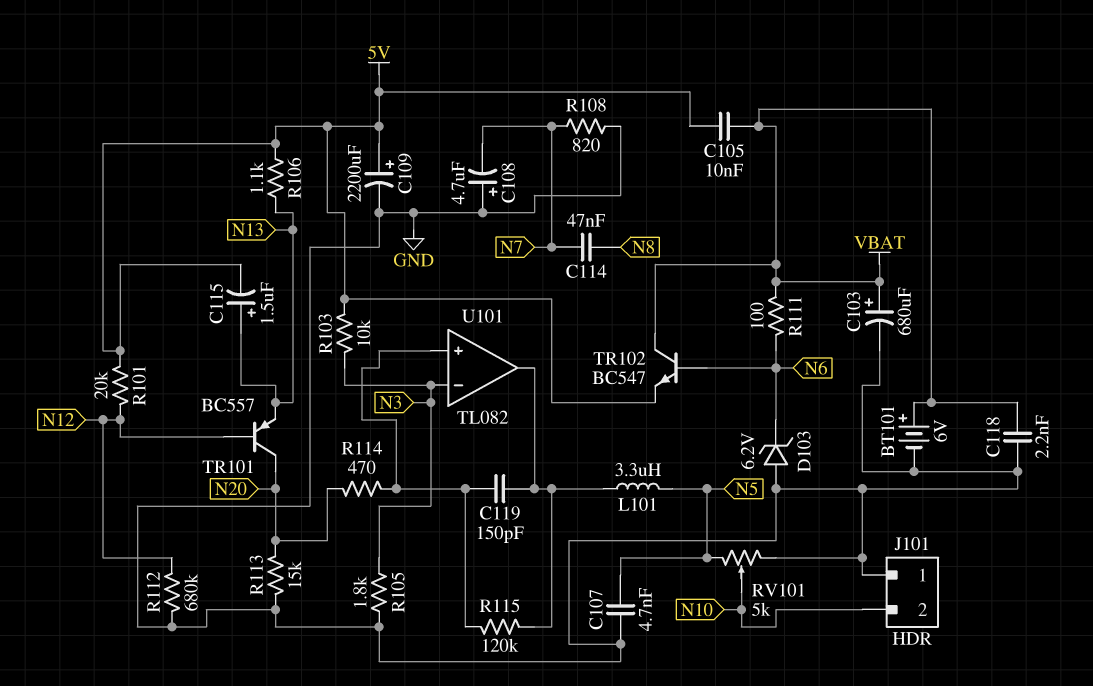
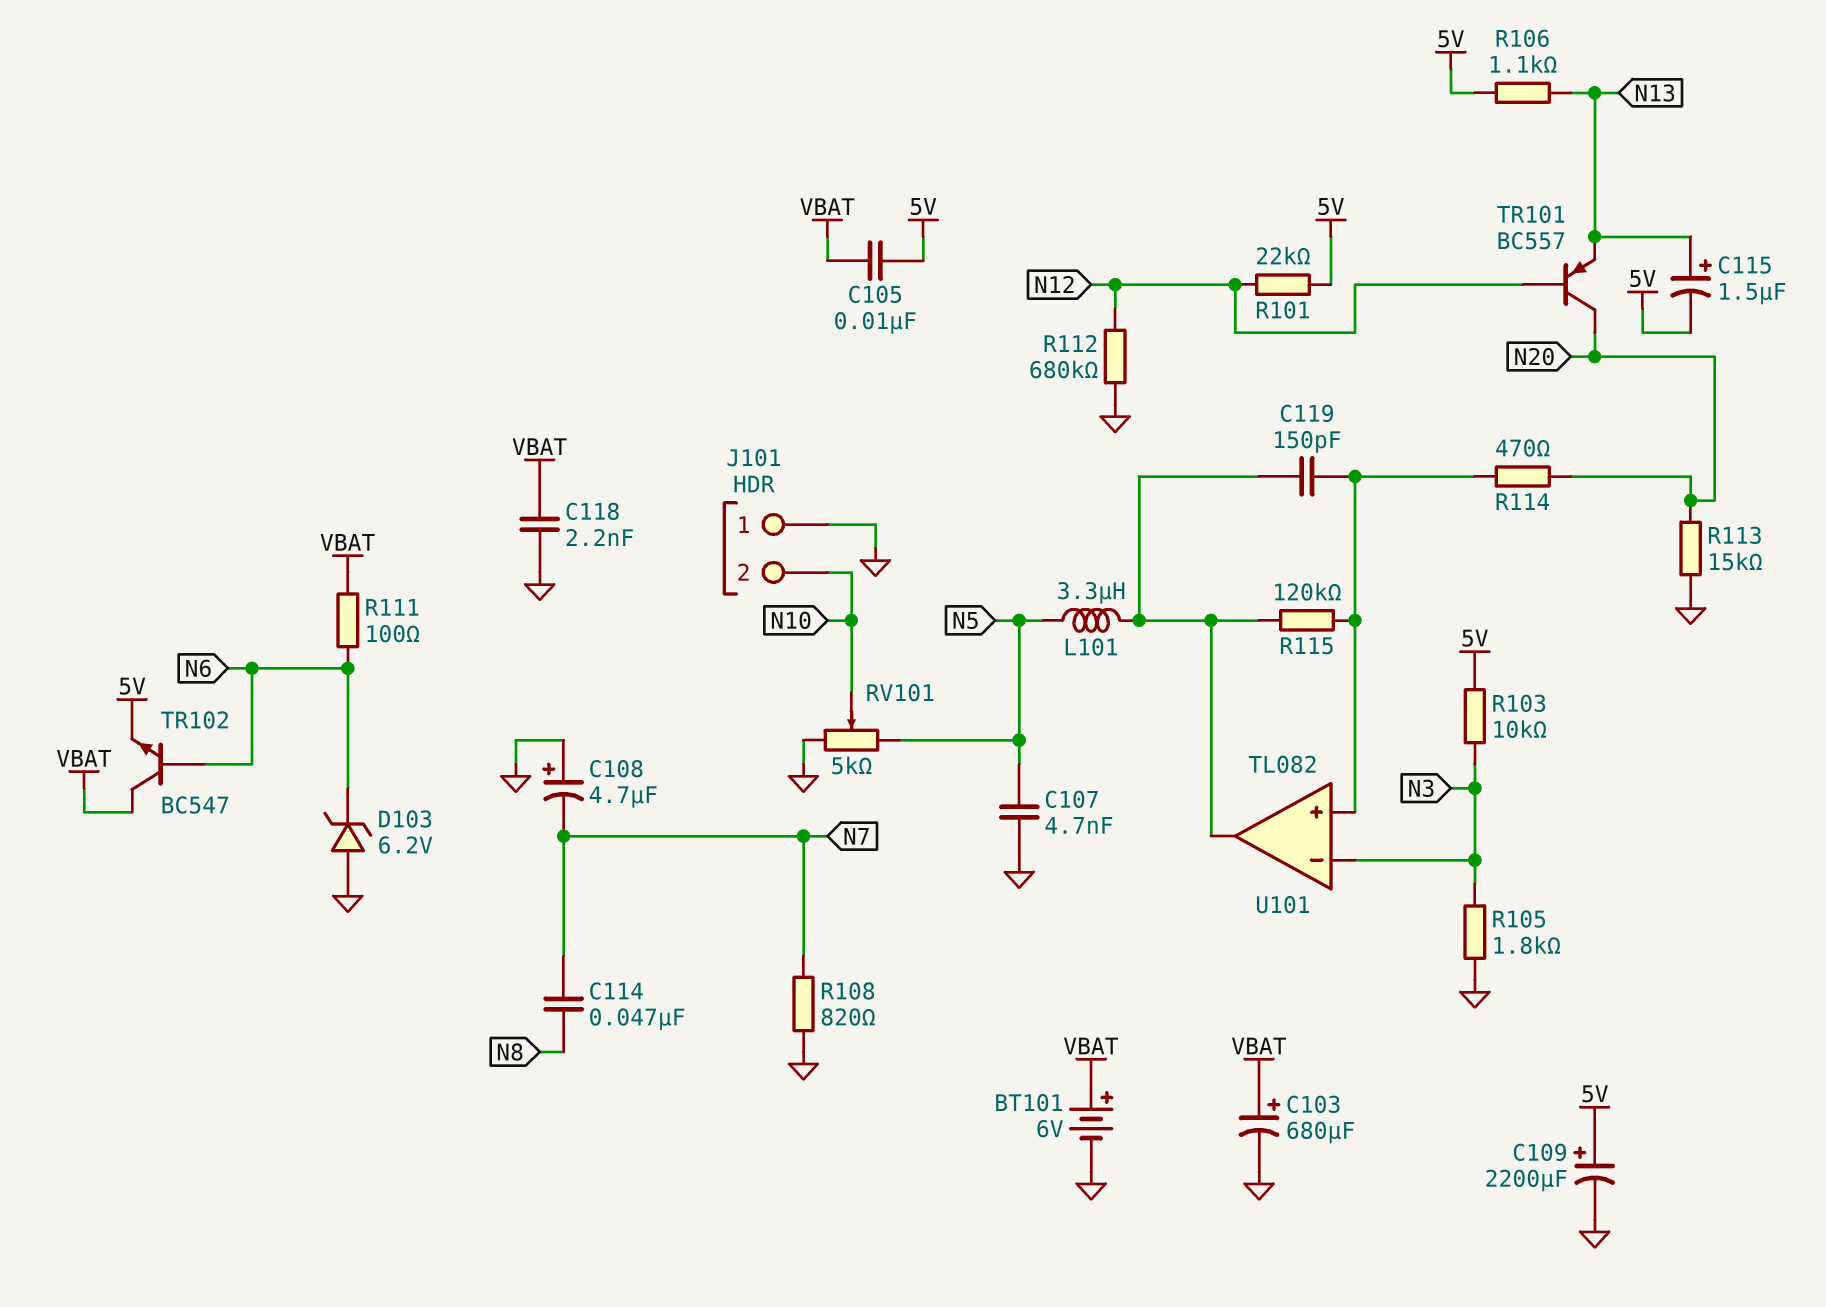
R101: 20k (5V, N12) -> 22k (5V, N12)

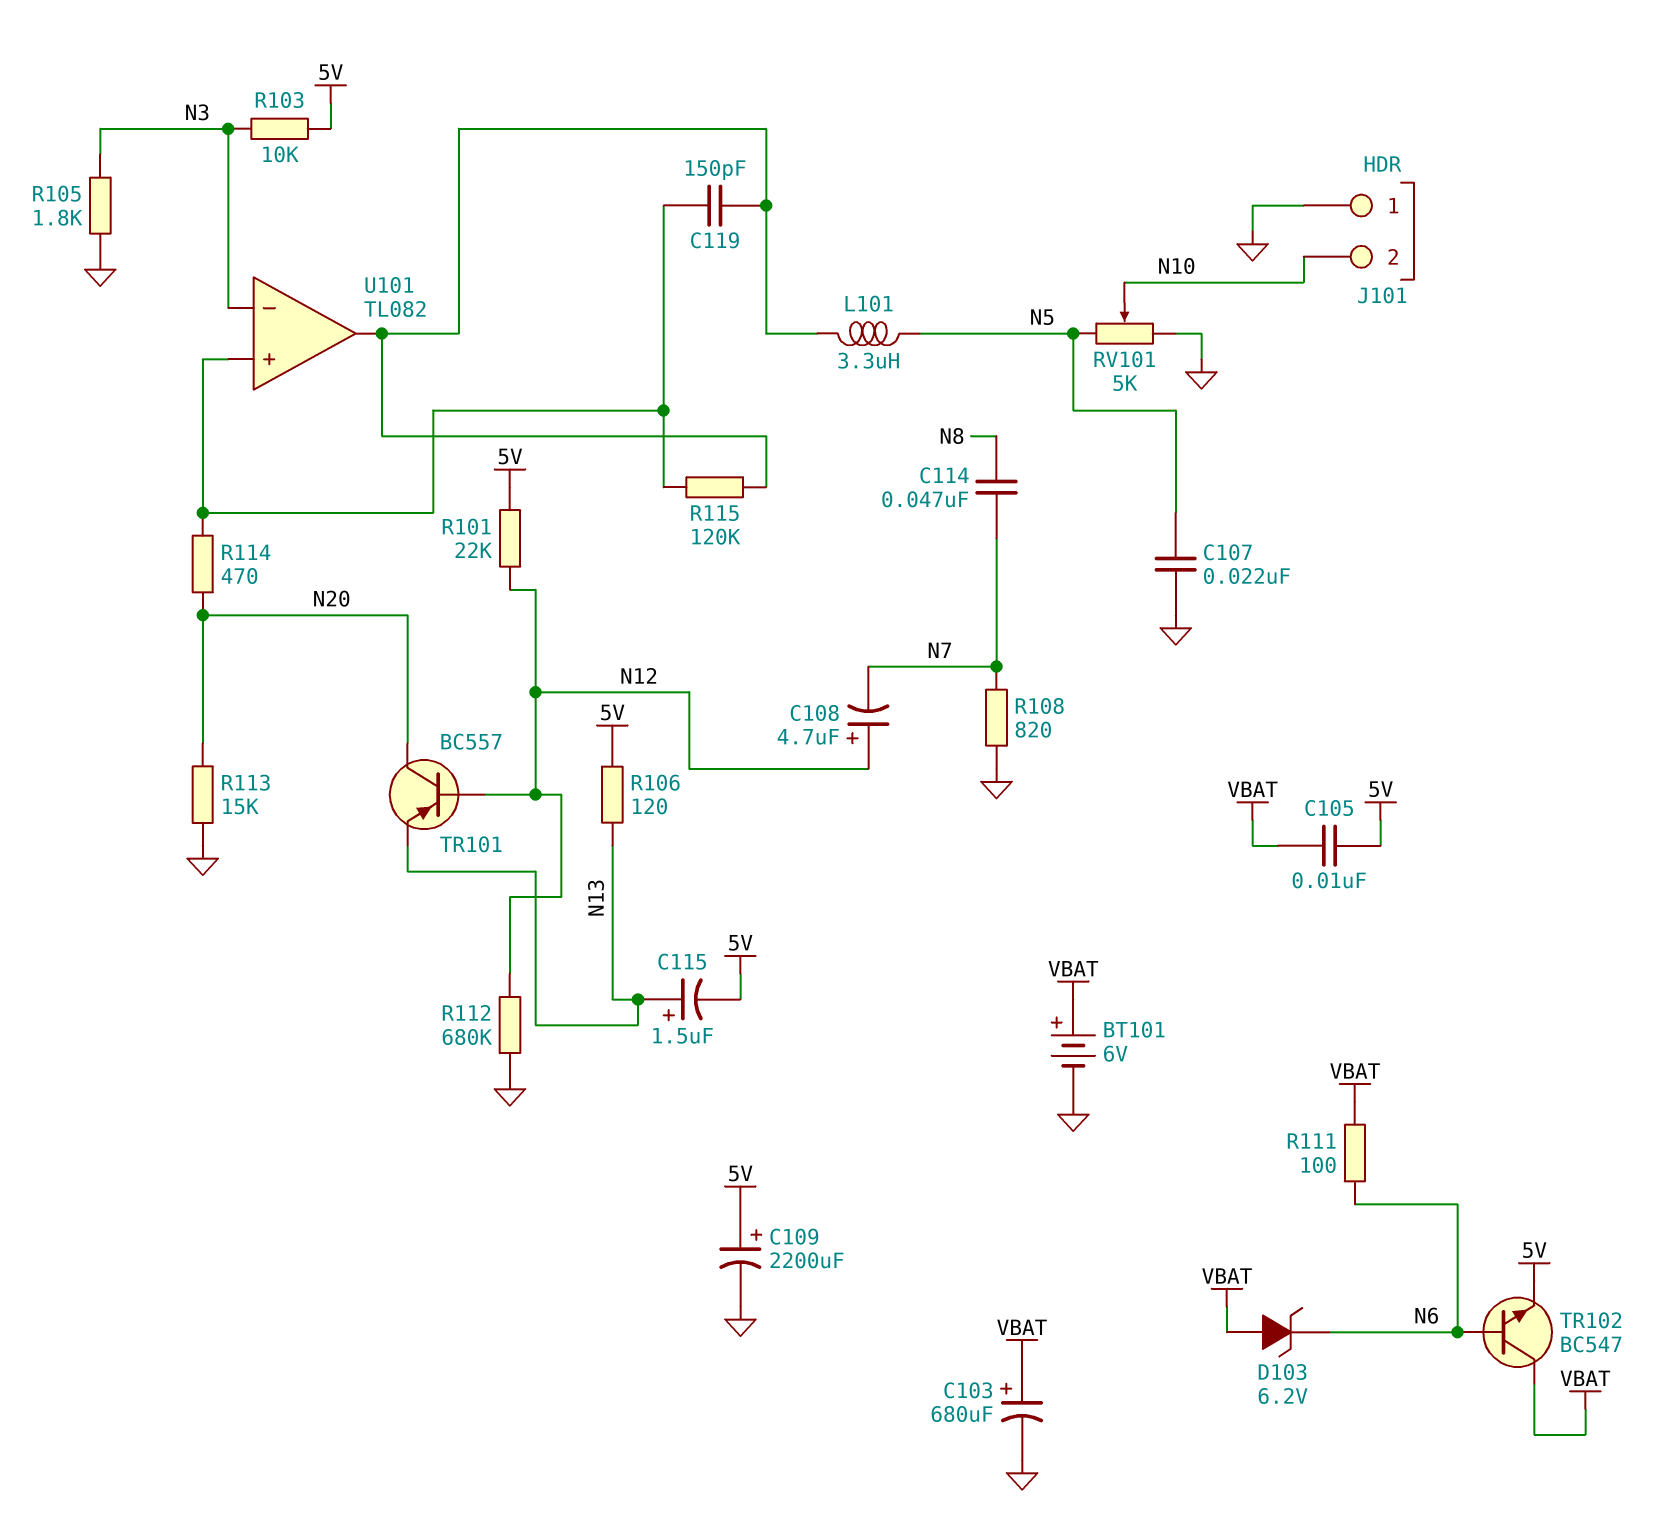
C107: 4.7nF (GND, N5) -> 22nF (GND, N5)
C108: 4.7uF (plus GND, minus N7) -> 4.7uF (plus N12, minus N7)
C118: 2.2nF (GND, VBAT) -> none
D103: zener 6.2V (A GND, K N6) -> zener 6.2V (A VBAT, K N6)
R106: 1.1k (5V, N13) -> 120 (5V, N13)

